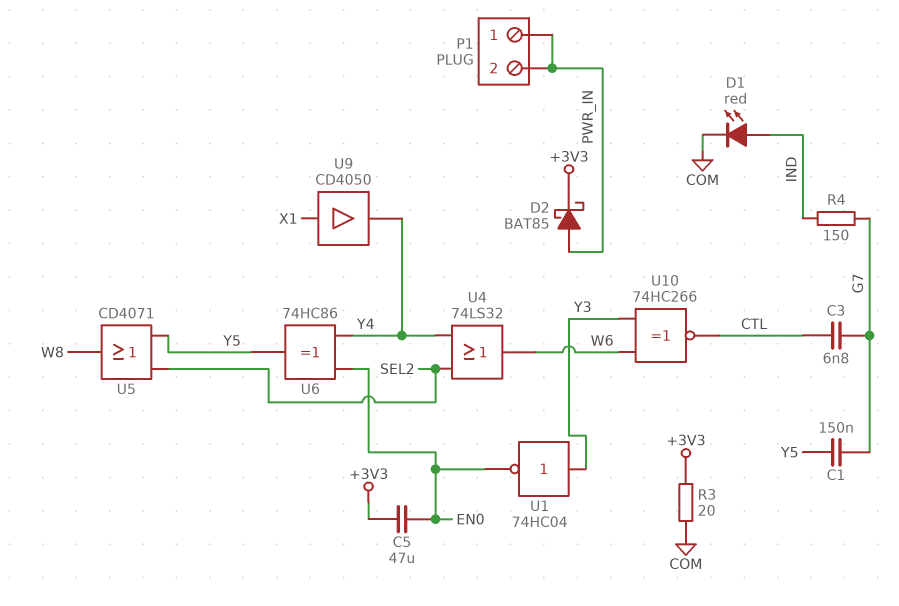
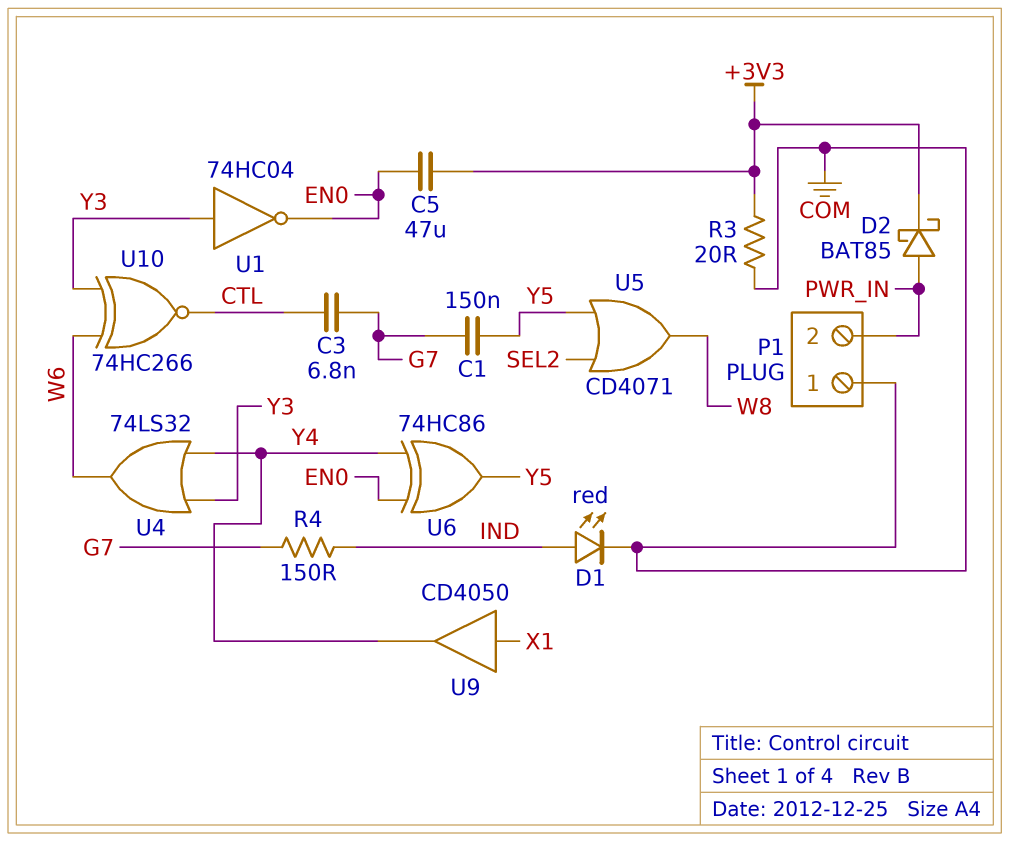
P1 pin 1: PWR_IN -> COM
U4: OR 74LS32 (in SEL2, in Y4, out W6) -> OR 74LS32 (in Y3, in Y4, out W6)

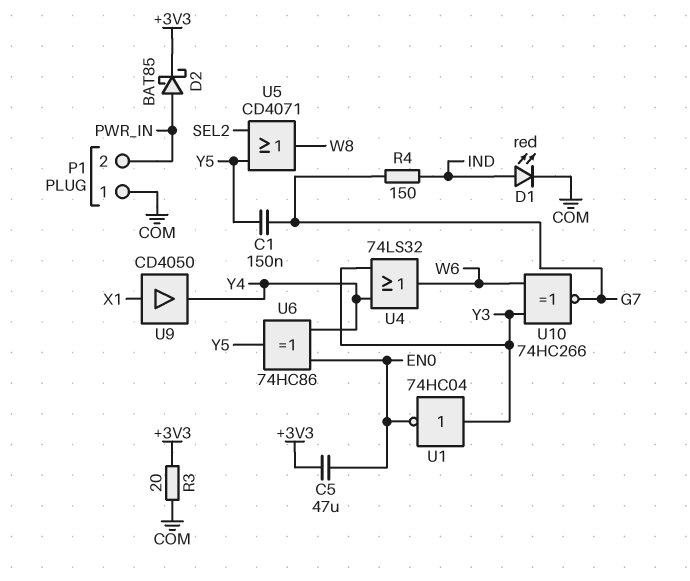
C3: 6.8nF (CTL, G7) -> none
U10: XNOR 74HC266 (in W6, in Y3, out CTL) -> XNOR 74HC266 (in W6, in Y3, out G7)

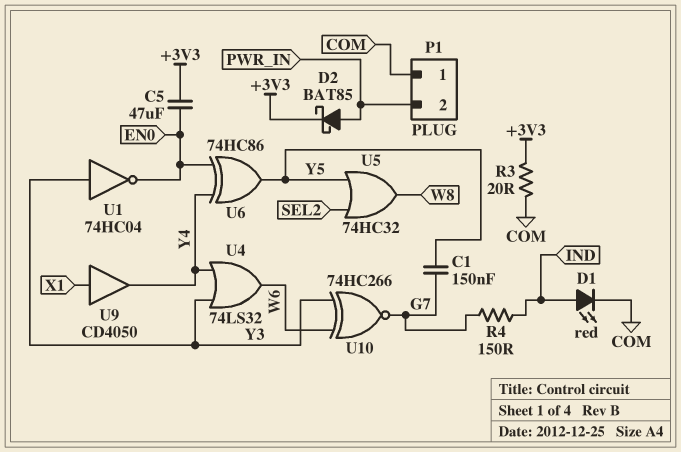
U5: OR CD4071 (in SEL2, in Y5, out W8) -> OR 74HC32 (in SEL2, in Y5, out W8)

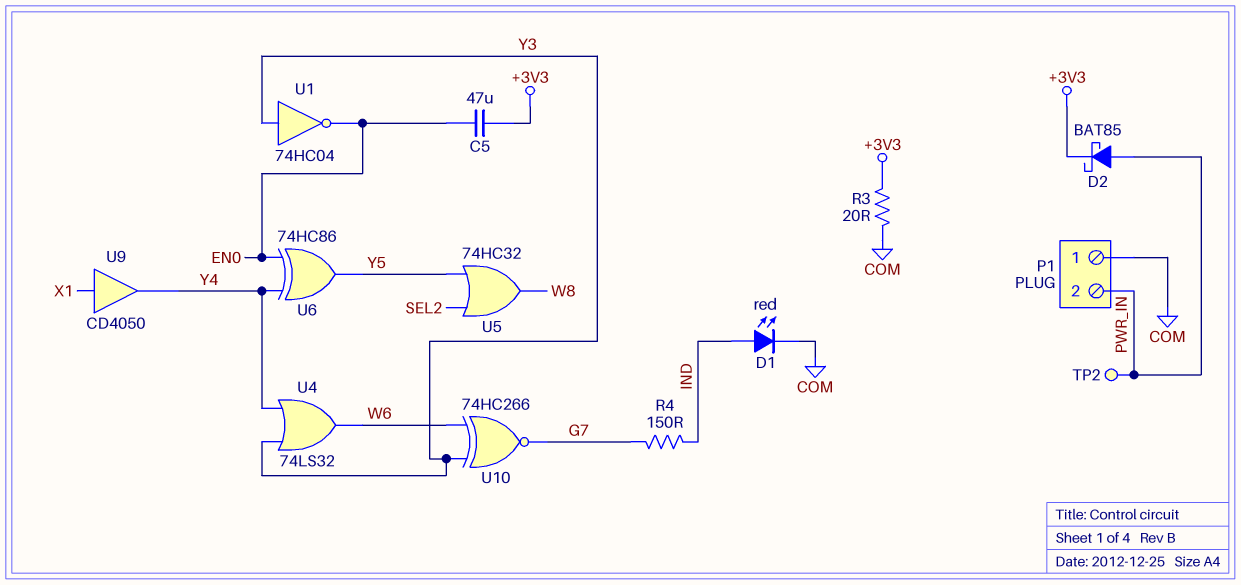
C1: 150nF (G7, Y5) -> none
TP2: none -> test point (PWR_IN)

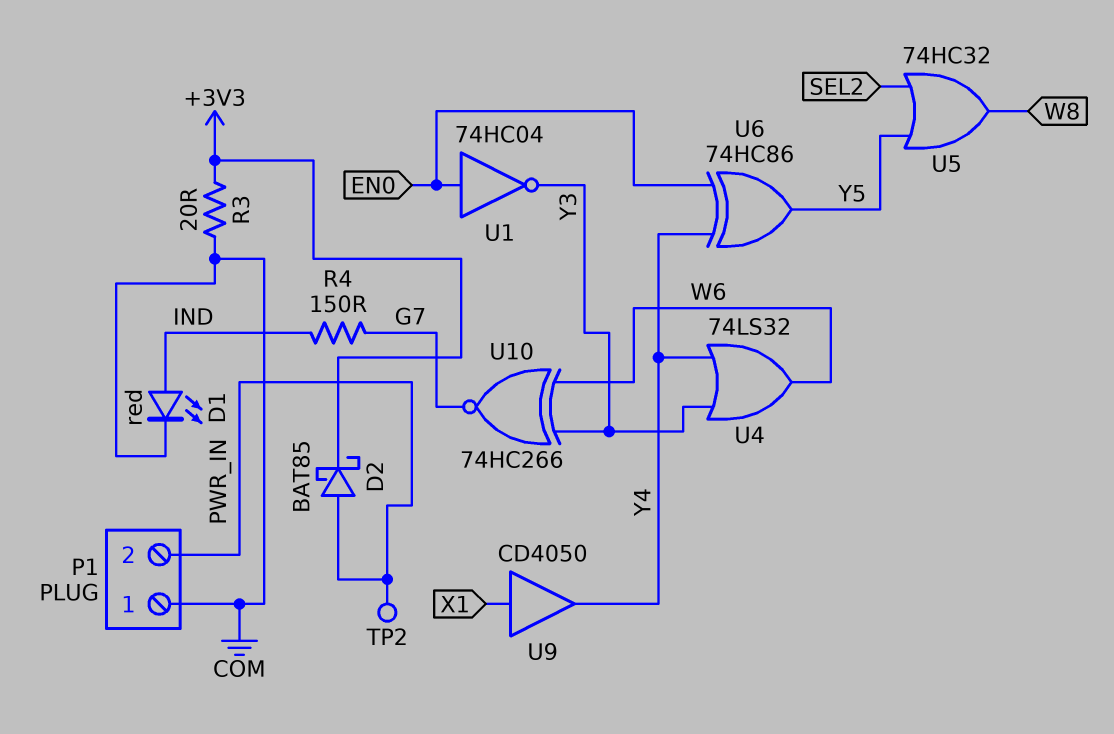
C5: 47uF (+3V3, EN0) -> none
U1: NOT 74HC04 (in Y3, out EN0) -> NOT 74HC04 (in EN0, out Y3)

